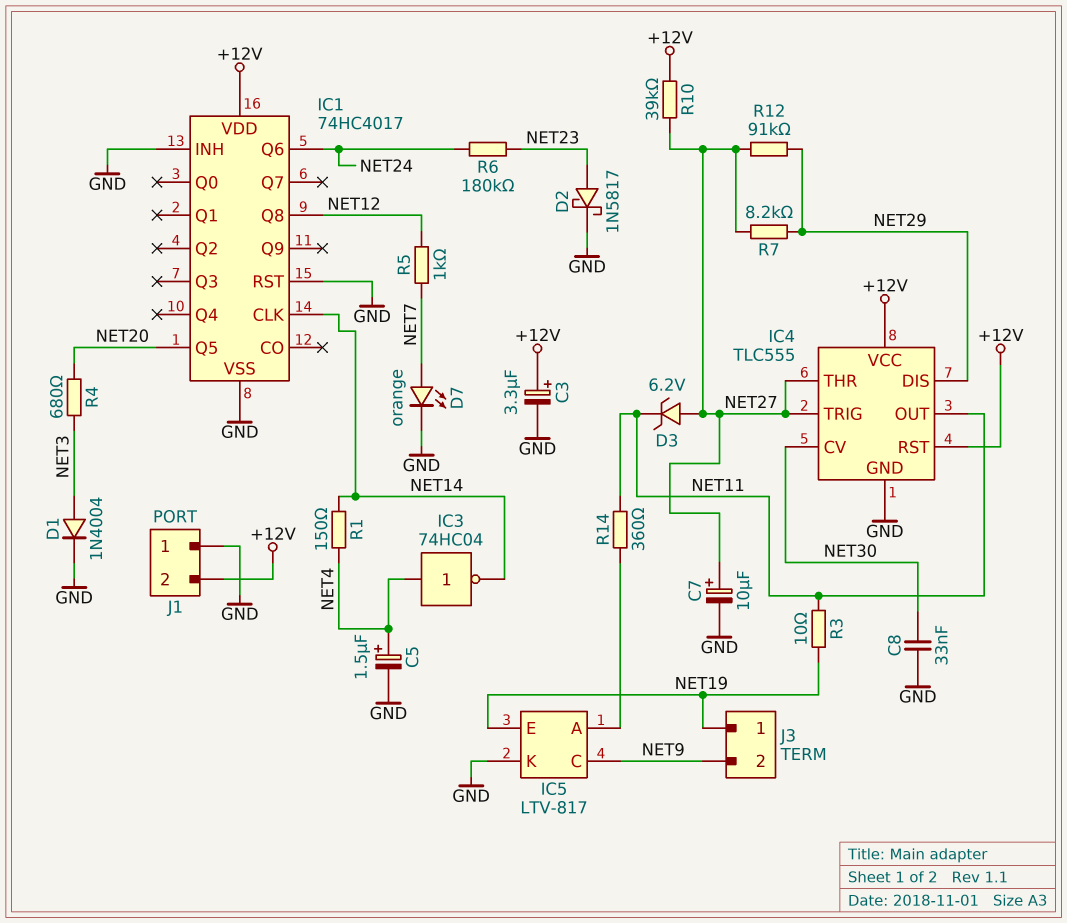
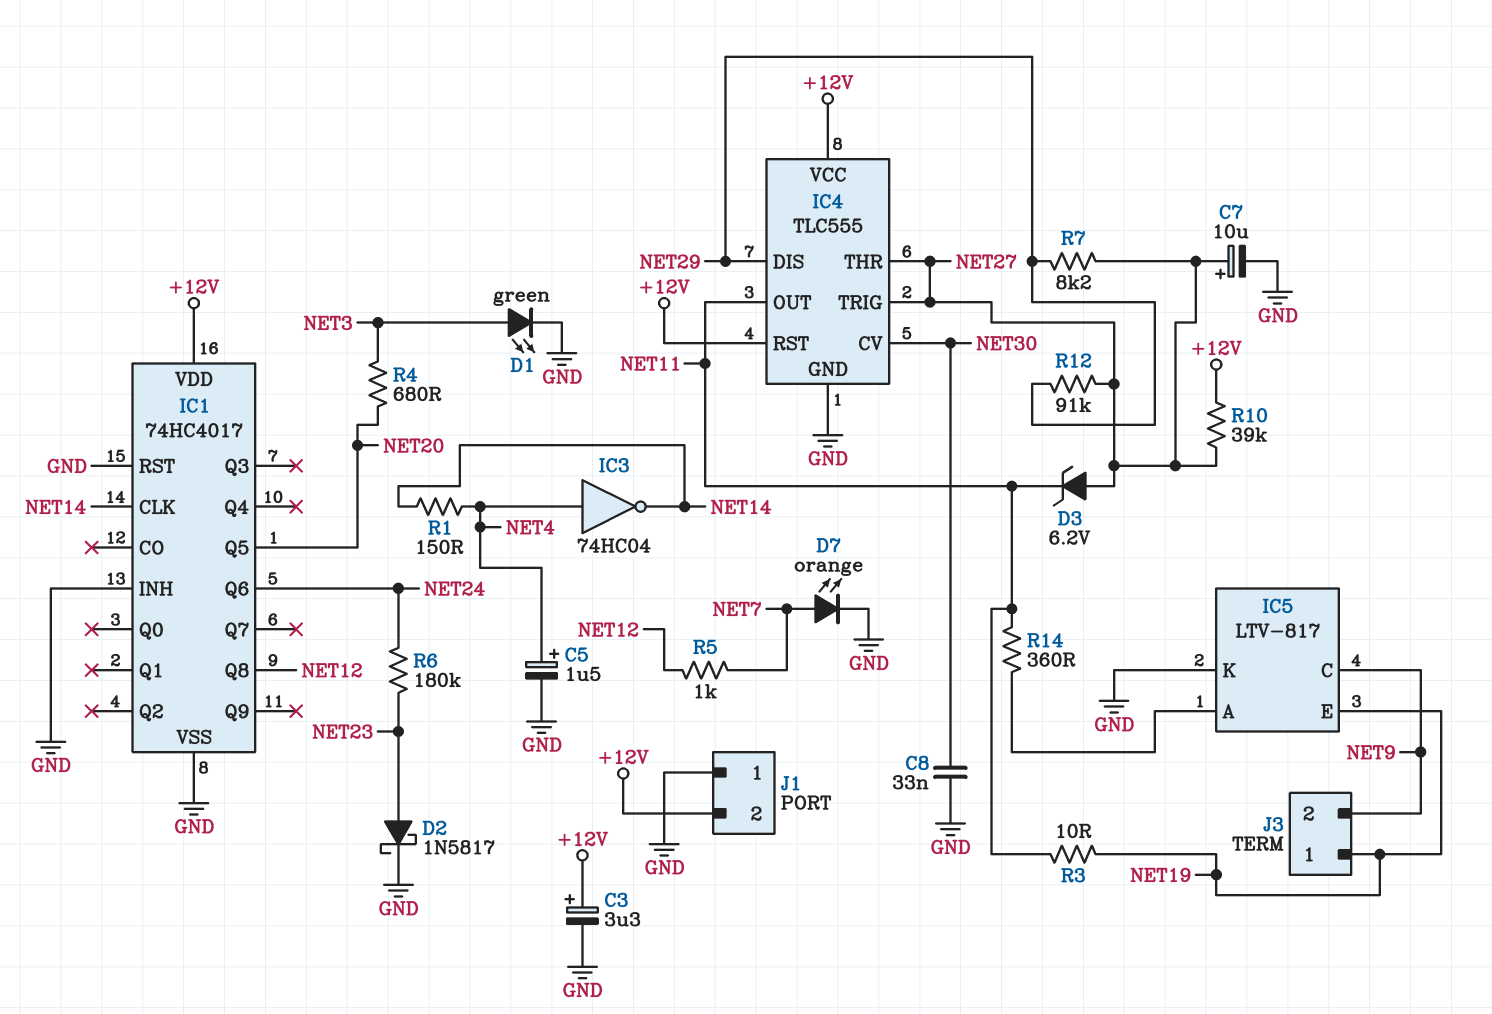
D1: diode 1N4004 (A NET3, K GND) -> LED green (A NET3, K GND)

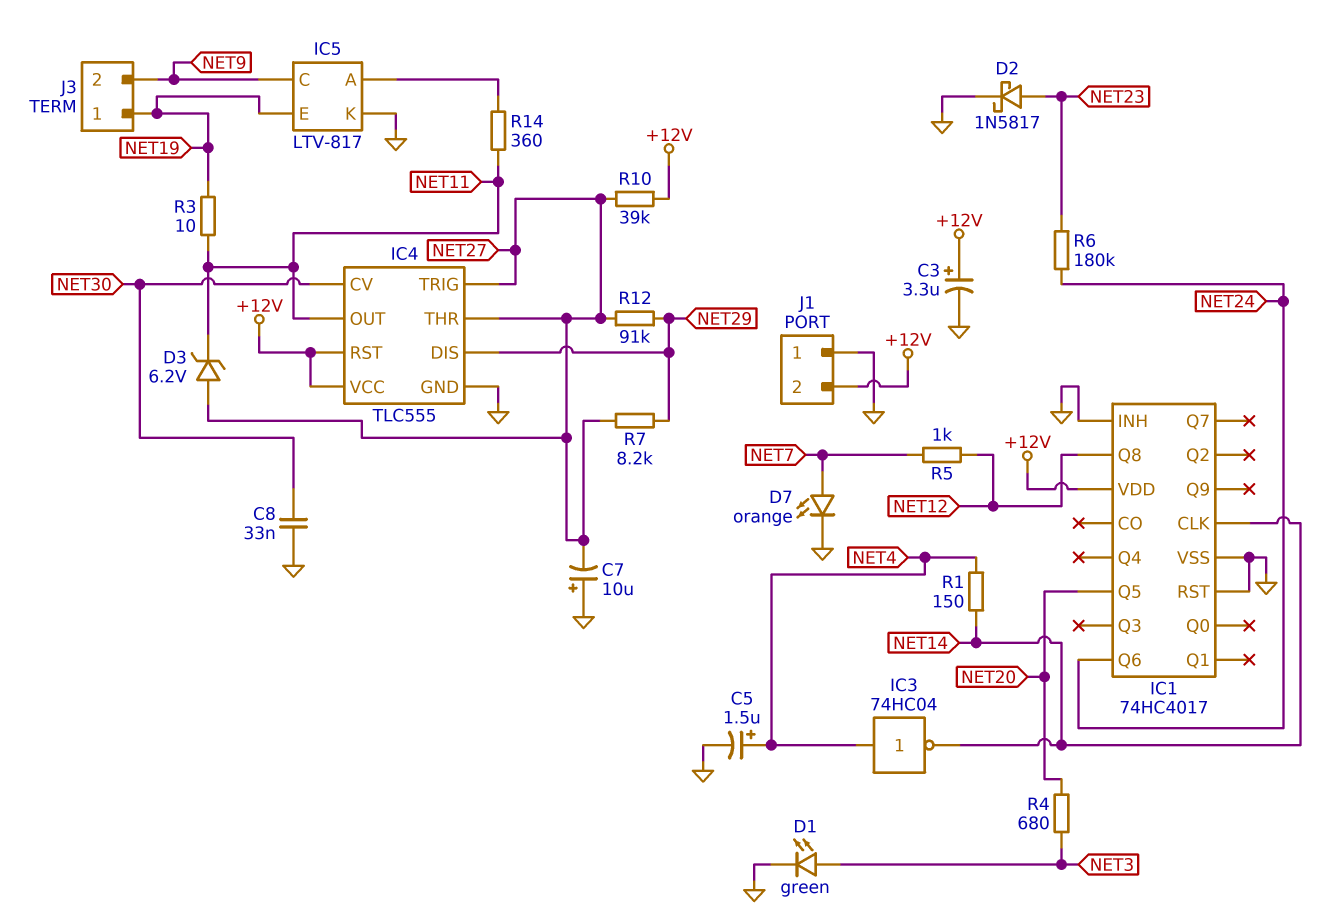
C7: 10uF (plus NET27, minus GND) -> 10uF (plus GND, minus NET27)

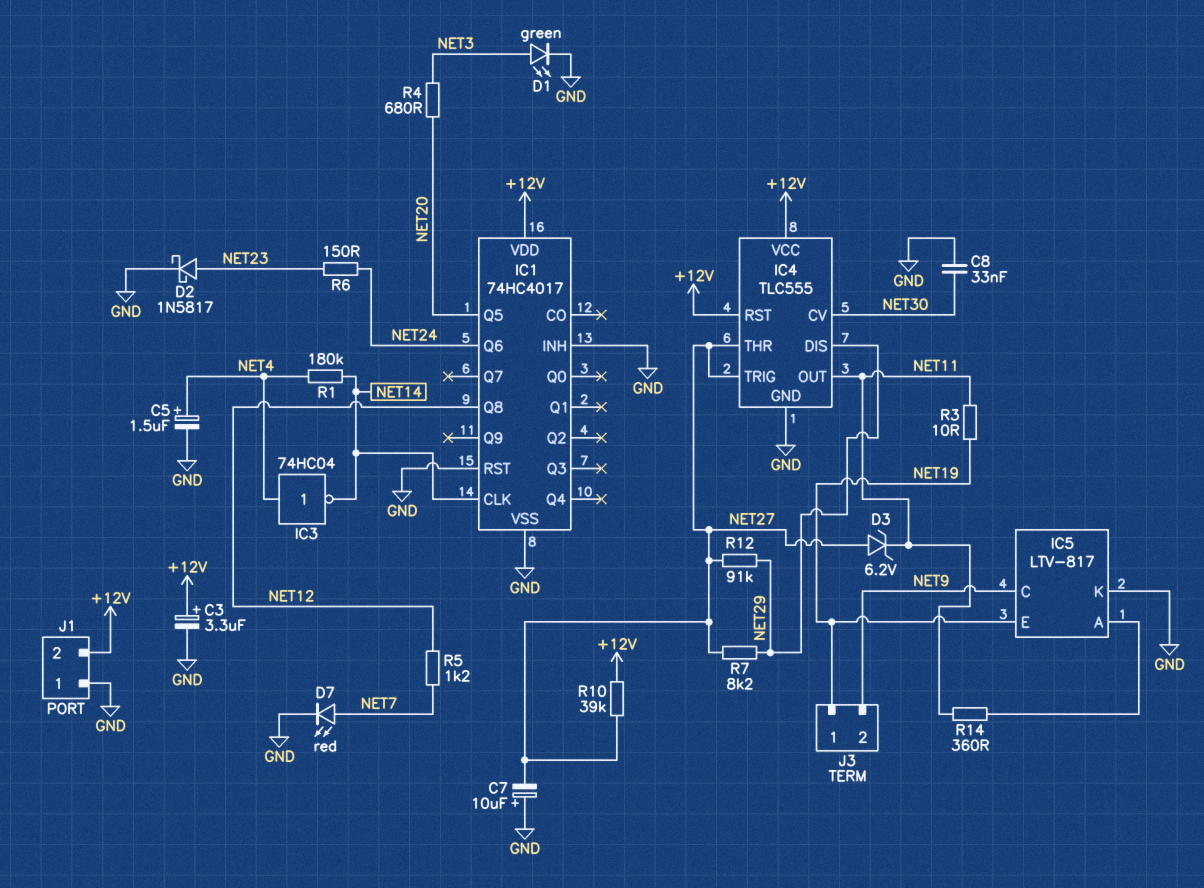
D7: LED orange (A NET7, K GND) -> LED red (A NET7, K GND)
R1: 150 (NET4, NET14) -> 180k (NET4, NET14)
R5: 1k (NET7, NET12) -> 1.2k (NET7, NET12)
R6: 180k (NET23, NET24) -> 150 (NET23, NET24)

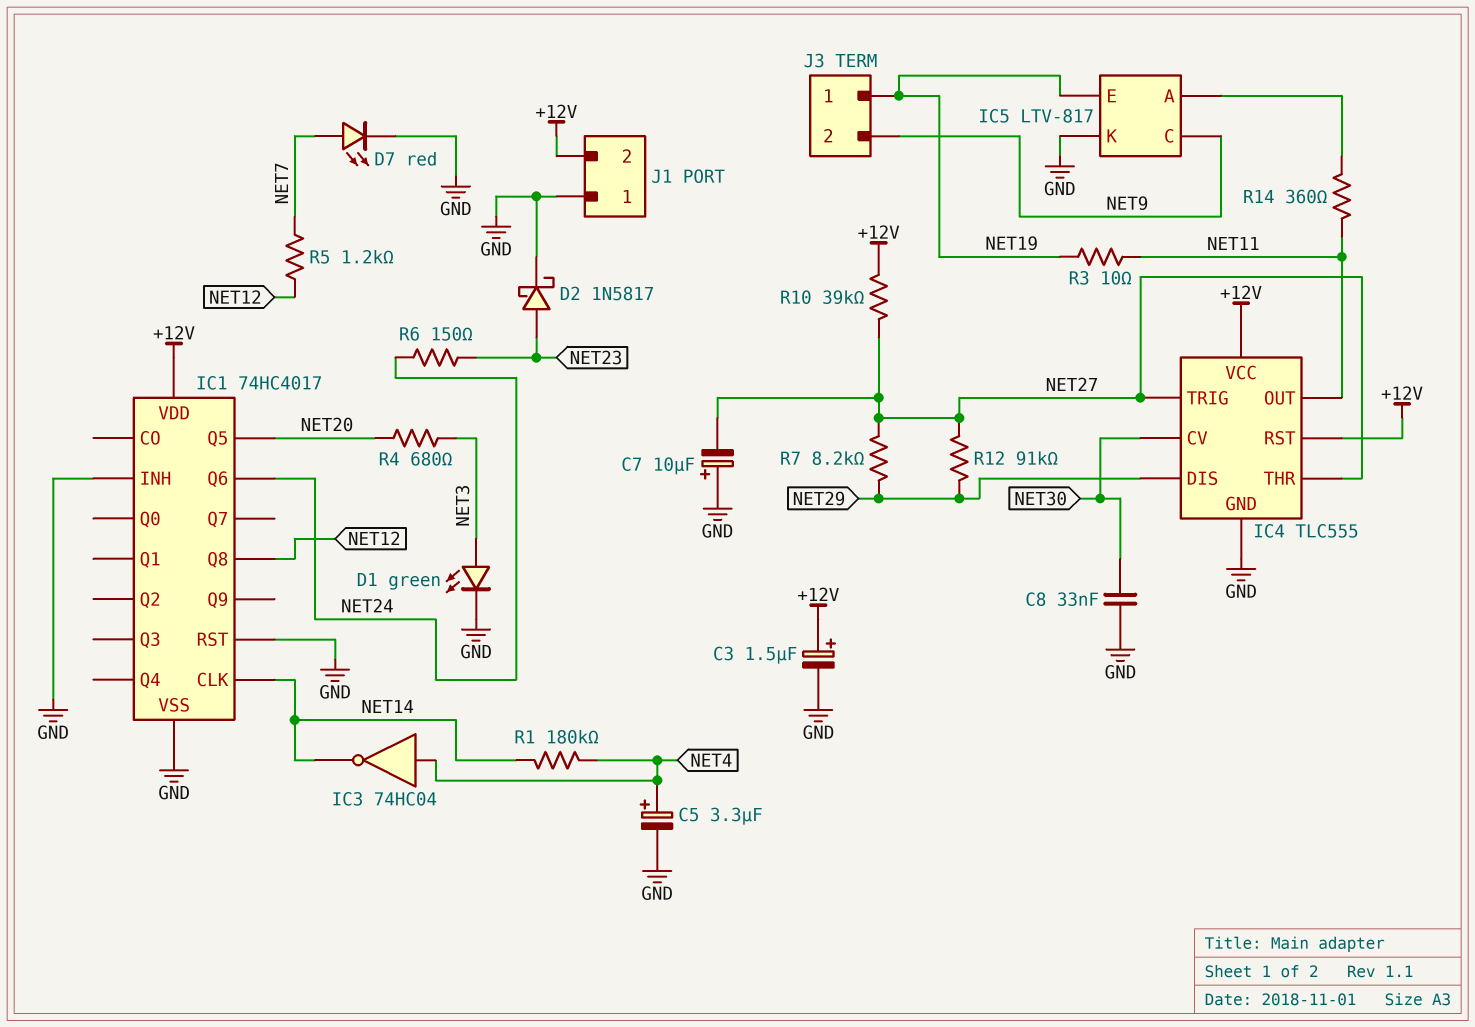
C3: 3.3uF (plus +12V, minus GND) -> 1.5uF (plus +12V, minus GND)
C5: 1.5uF (plus NET4, minus GND) -> 3.3uF (plus NET4, minus GND)
D3: zener 6.2V (A NET27, K NET11) -> none

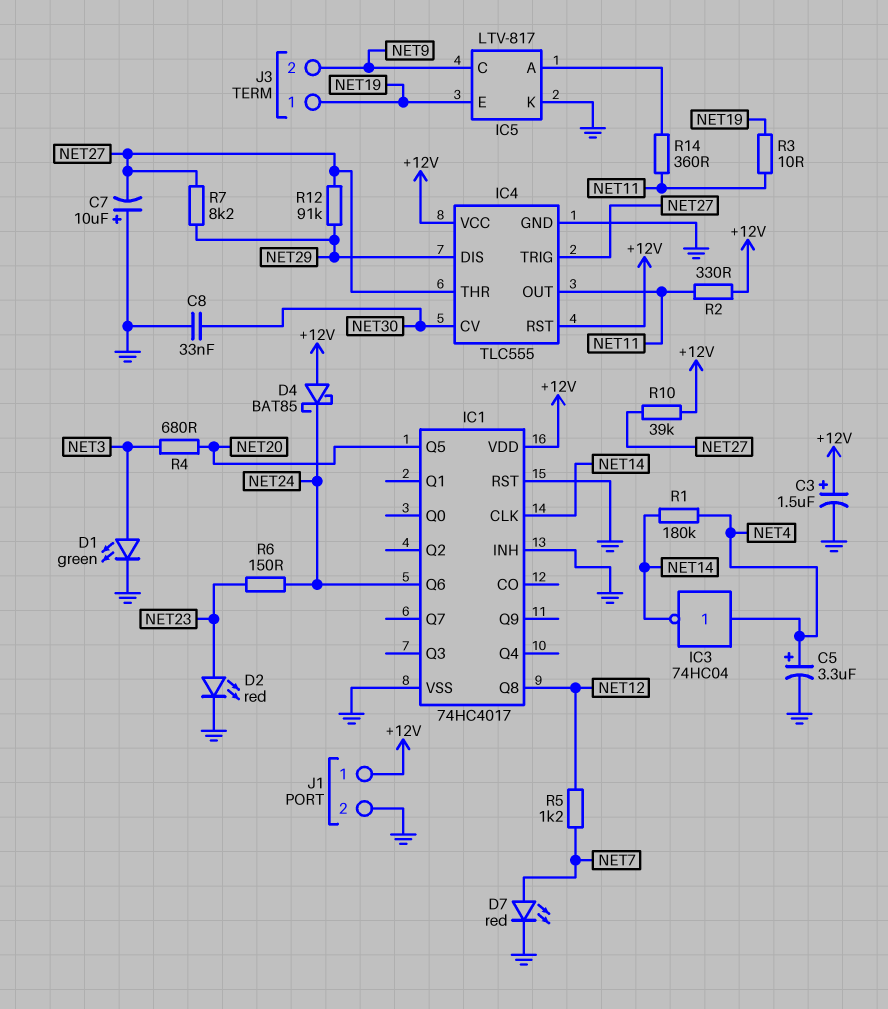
D2: schottky 1N5817 (A NET23, K GND) -> LED red (A NET23, K GND)
D4: none -> schottky BAT85 (A +12V, K NET24)
J1 pin 1: GND -> +12V
J1 pin 2: +12V -> GND
R2: none -> 330 (+12V, NET11)

